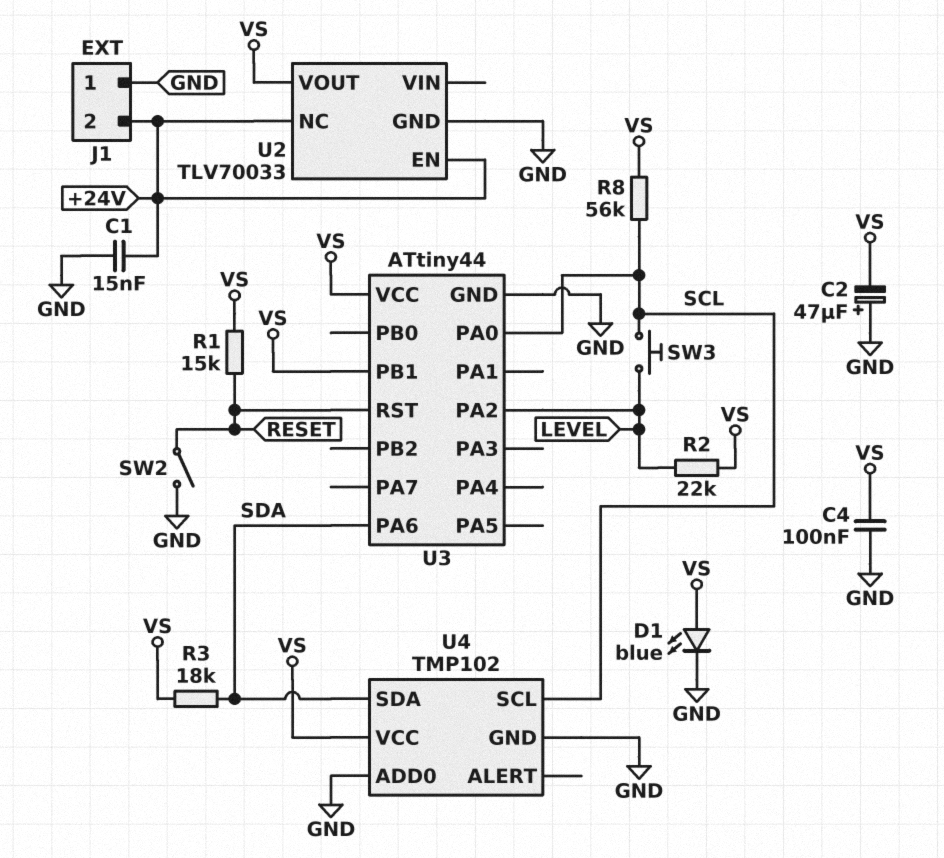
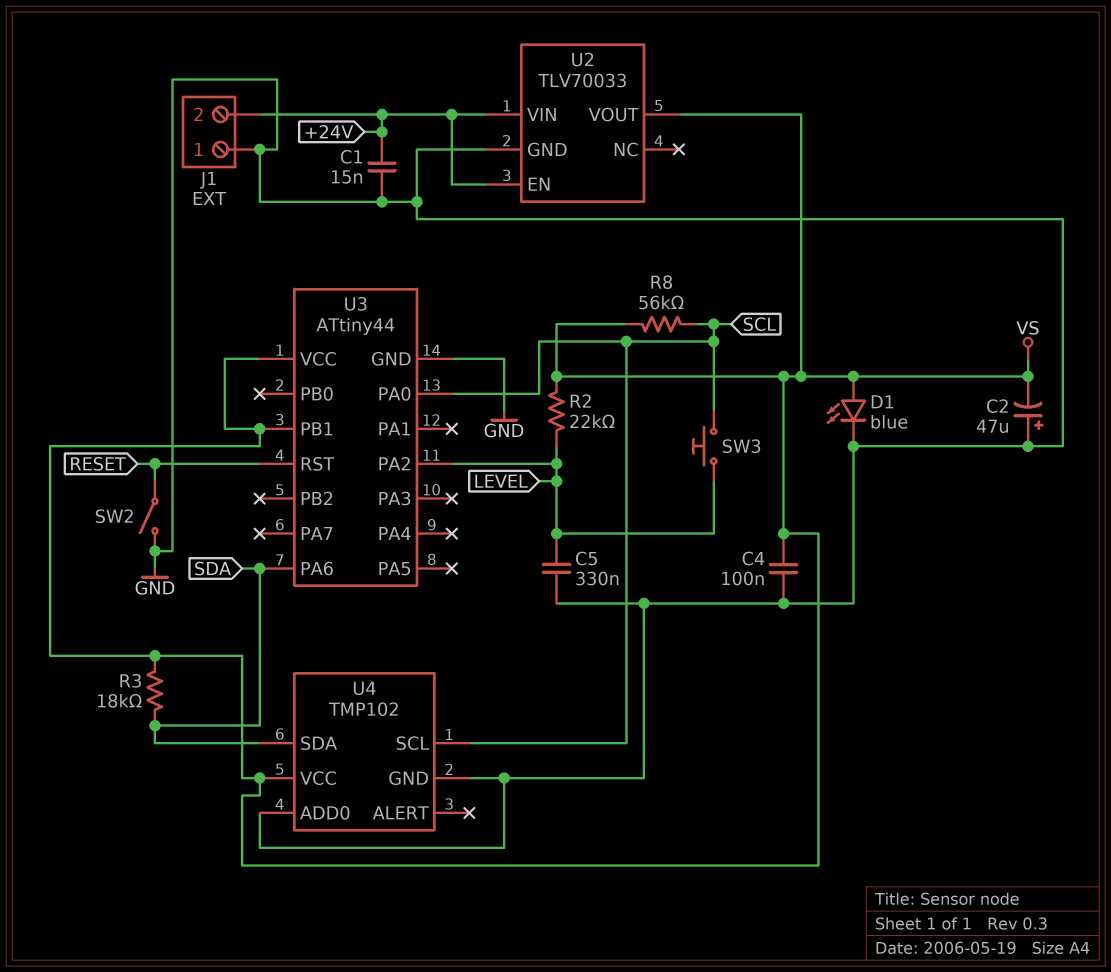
C5: none -> 330nF (GND, LEVEL)
R1: 15k (RESET, VS) -> none
U2 pin NC: +24V -> none
U2 pin VIN: none -> +24V

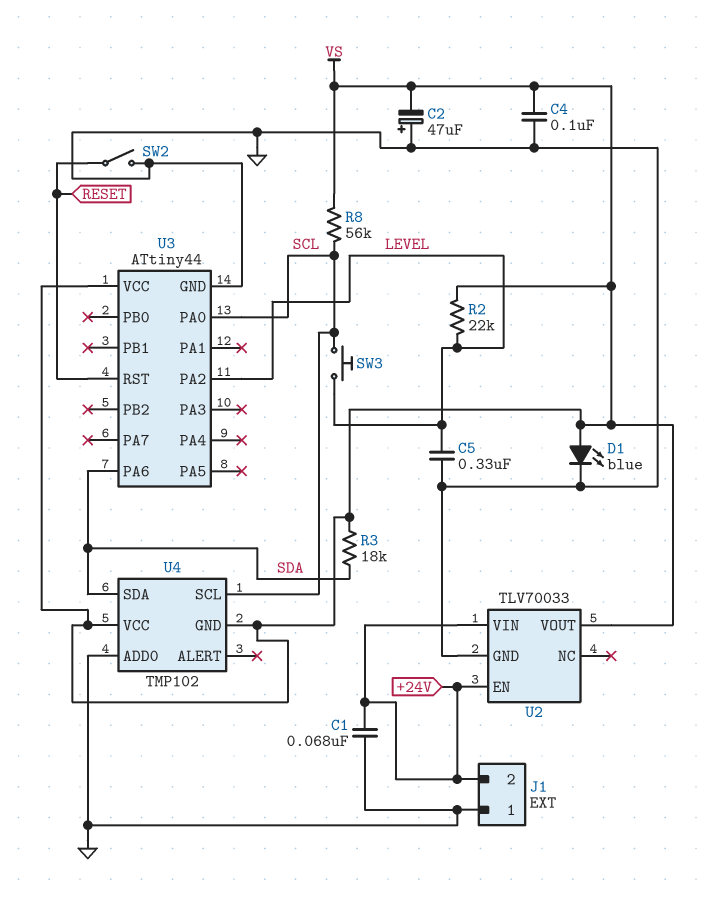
C1: 15nF (+24V, GND) -> 68nF (+24V, GND)
U3 pin PB1: VS -> none
U4 pin GND: GND -> VS

